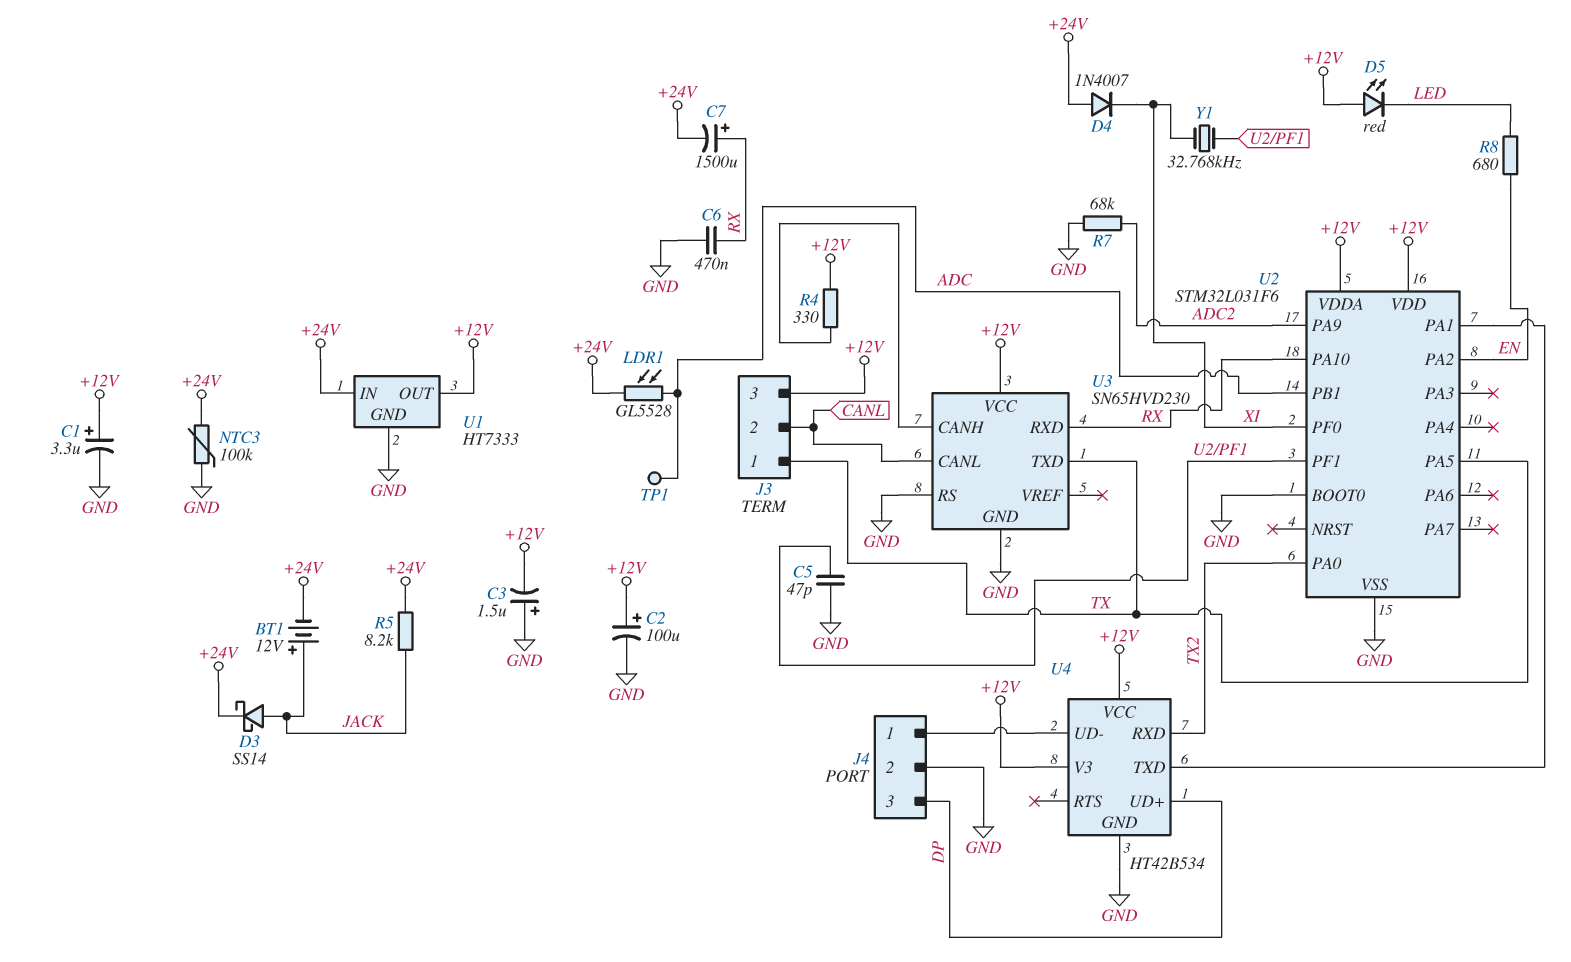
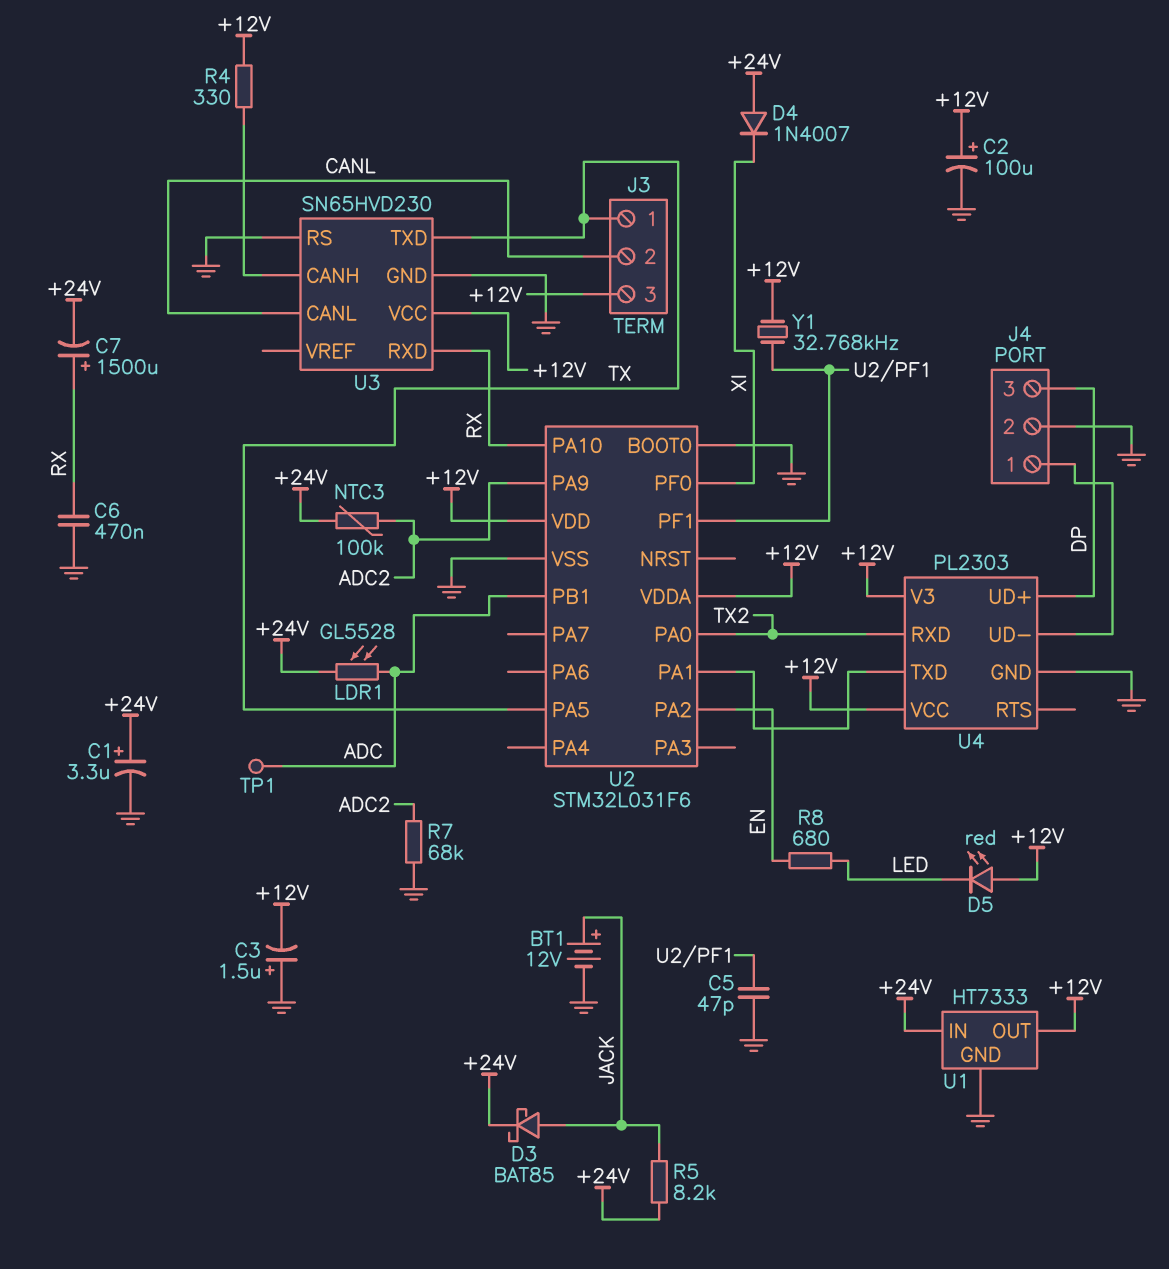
BT1: 12V (plus JACK, minus +24V) -> 12V (plus JACK, minus GND)
C1: 3.3uF (plus +12V, minus GND) -> 3.3uF (plus +24V, minus GND)
D3: schottky SS14 (A JACK, K +24V) -> schottky BAT85 (A JACK, K +24V)
NTC3: 100k (+24V, GND) -> 100k (+24V, ADC2)
U4: HT42B534 -> PL2303
Y1: 32.768kHz (U2/PF1, XI) -> 32.768kHz (+12V, U2/PF1)

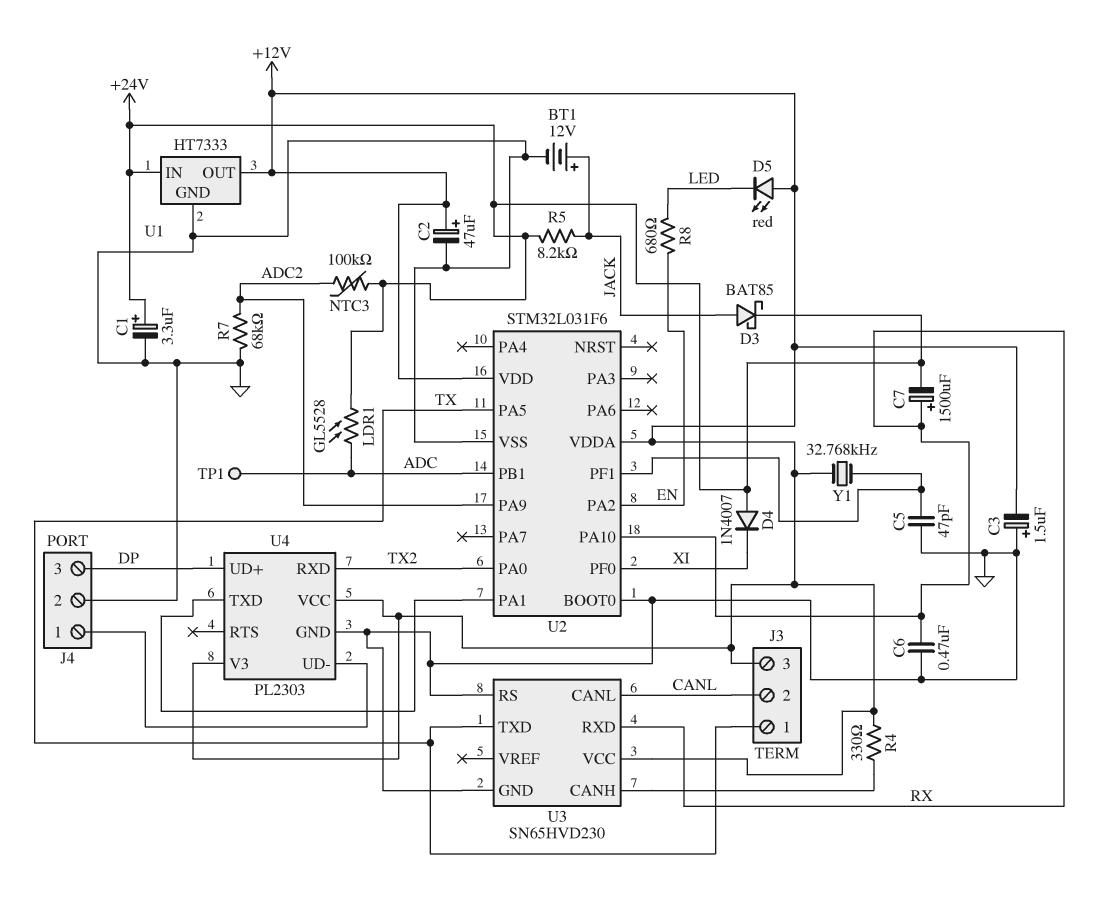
C2: 100uF (plus +12V, minus GND) -> 47uF (plus +12V, minus GND)

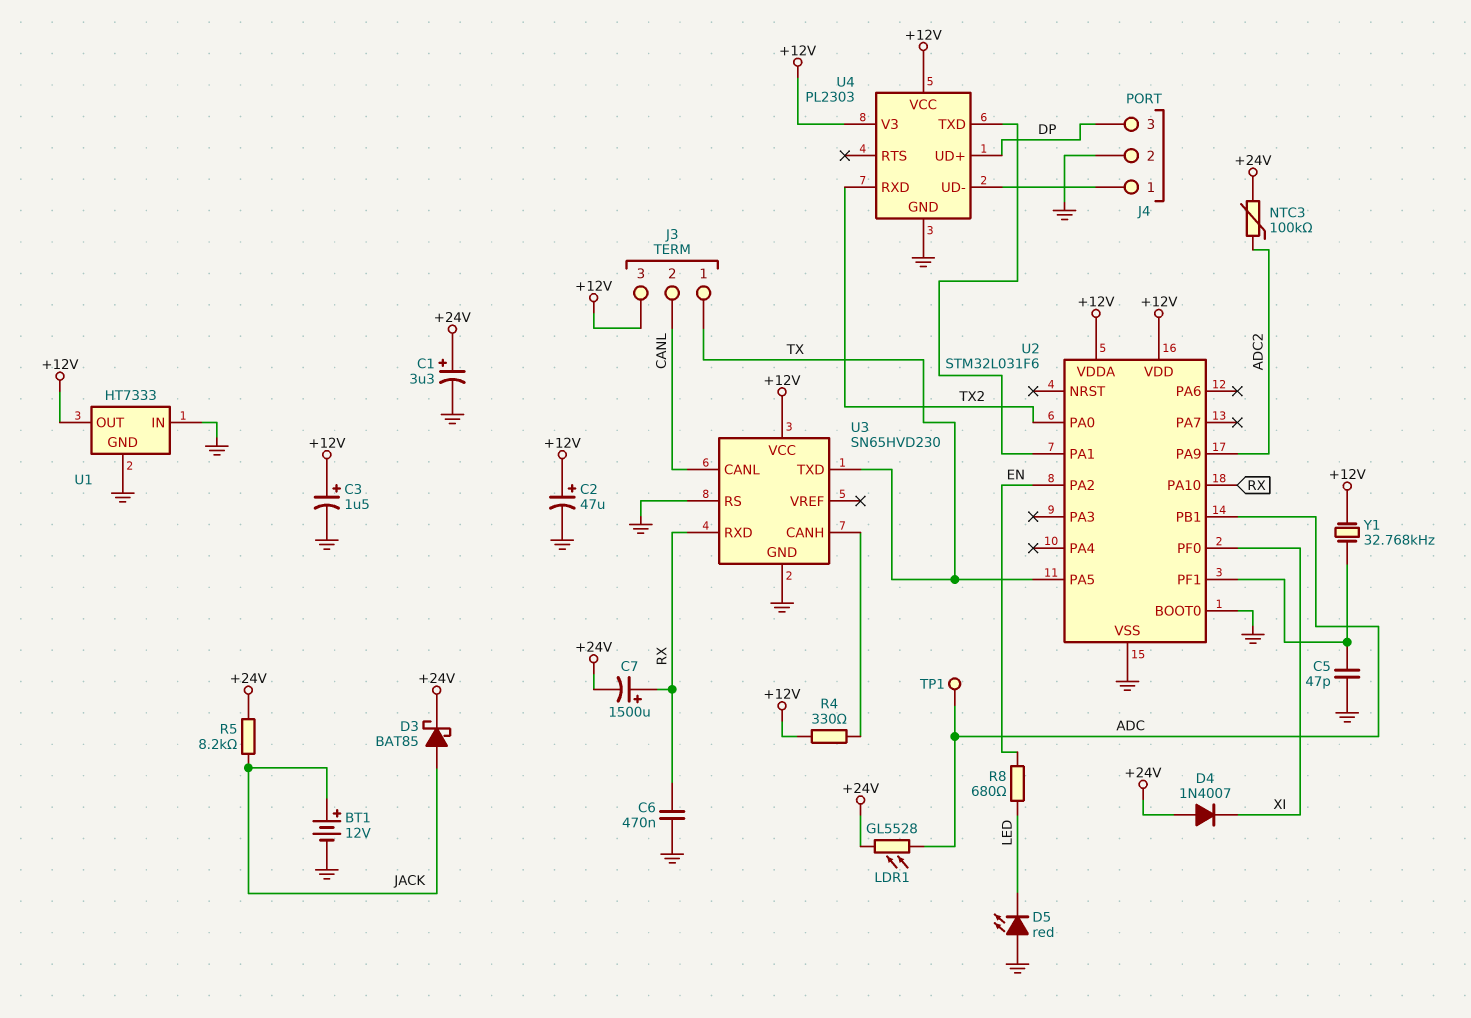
C3: 1.5uF (plus GND, minus +12V) -> 1.5uF (plus +12V, minus GND)
D5: LED red (A +12V, K LED) -> LED red (A GND, K LED)
R7: 68k (ADC2, GND) -> none
U1 pin IN: +24V -> GND

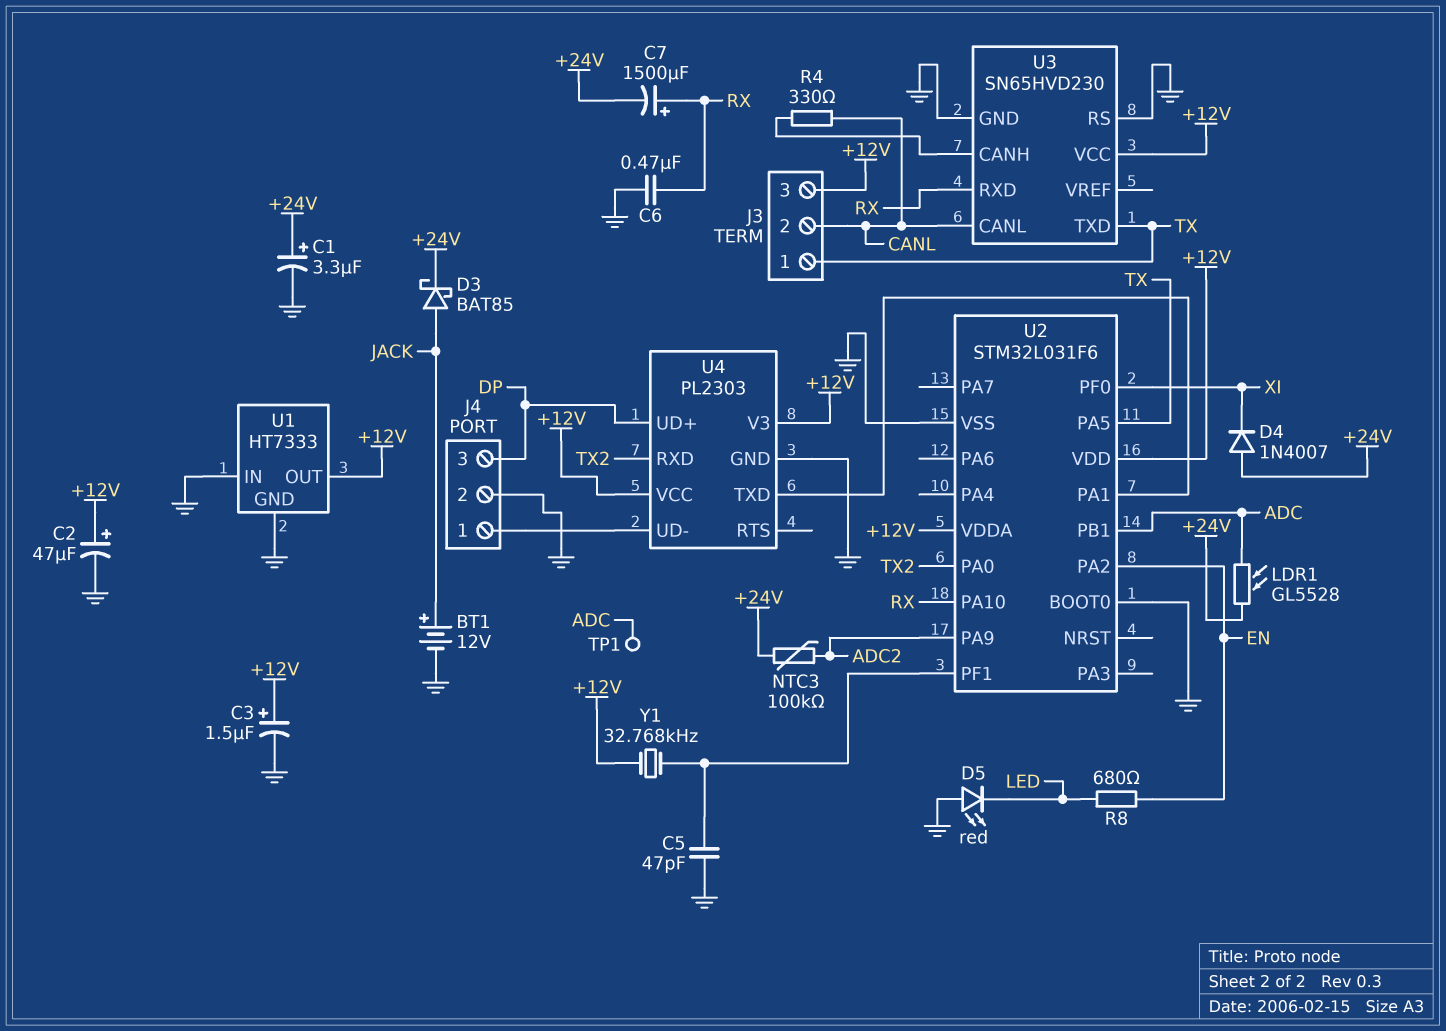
R4: 330 (+12V, U3/CANH) -> 330 (CANL, U3/CANH)
R5: 8.2k (+24V, JACK) -> none

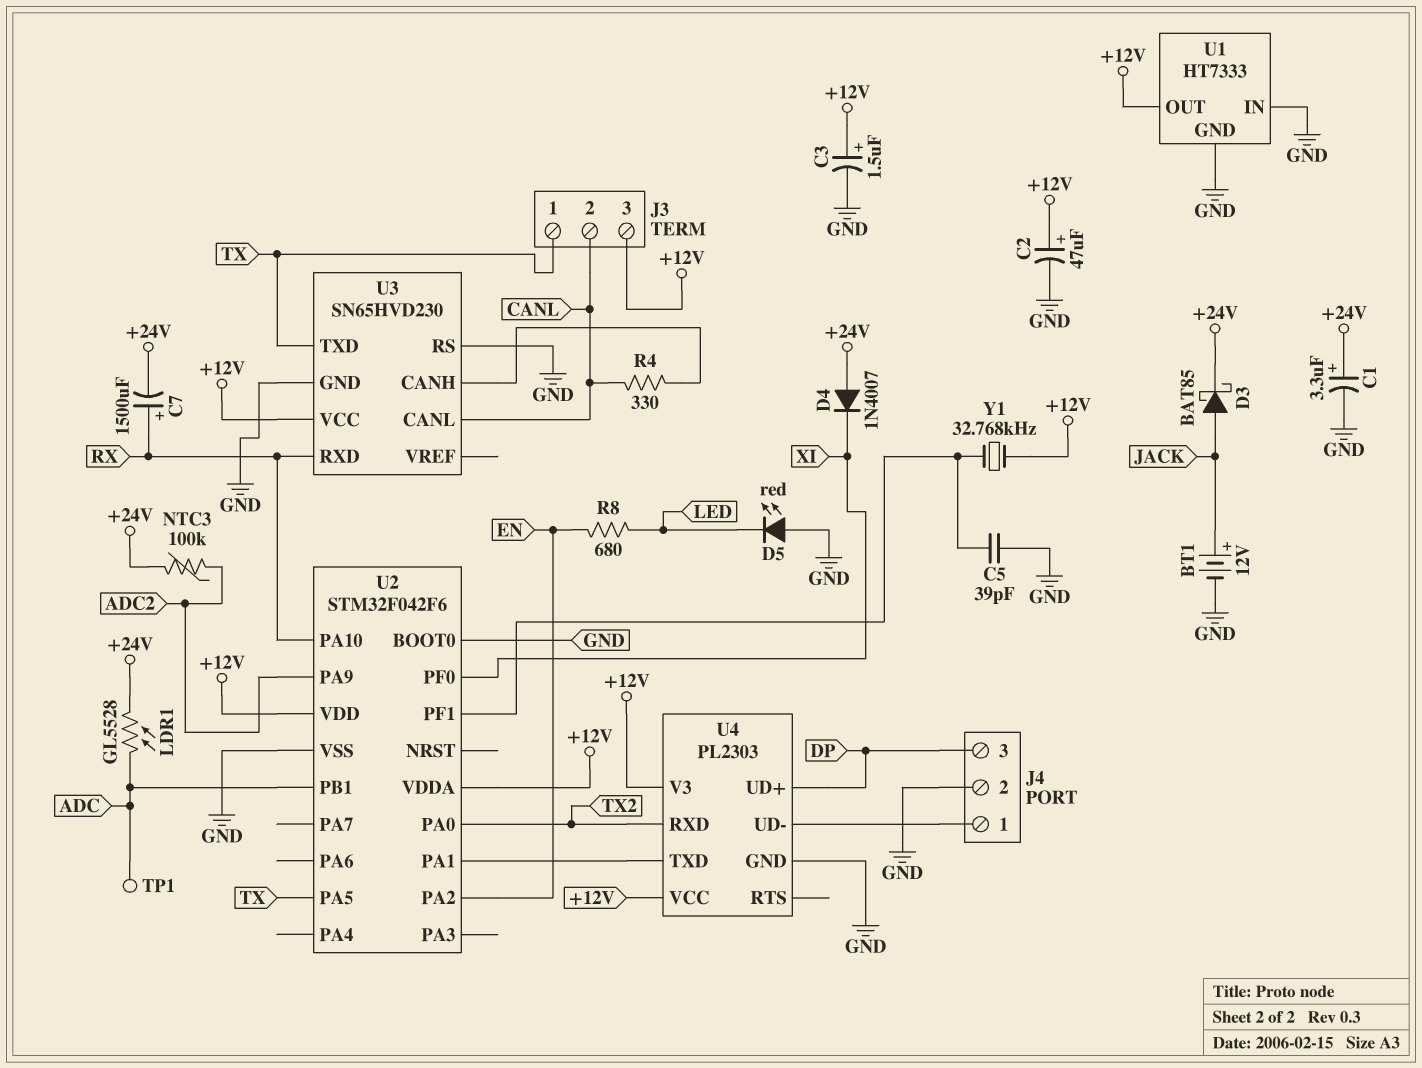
C5: 47pF (GND, U2/PF1) -> 39pF (GND, U2/PF1)
C6: 470nF (GND, RX) -> none
U2: STM32L031F6 -> STM32F042F6

